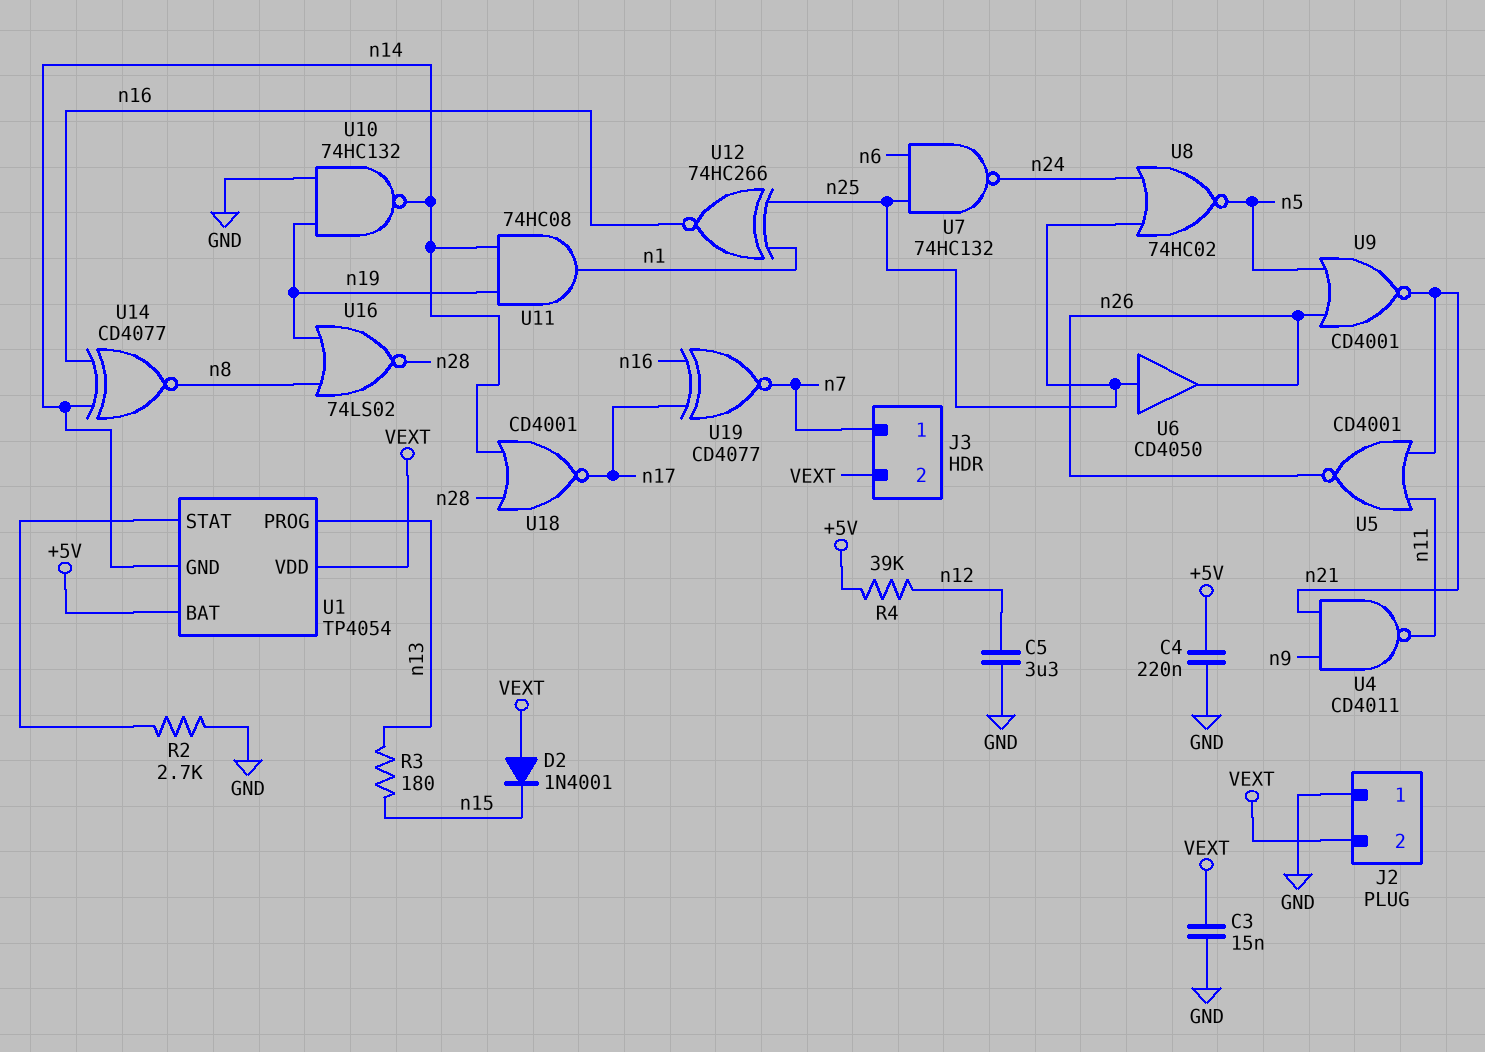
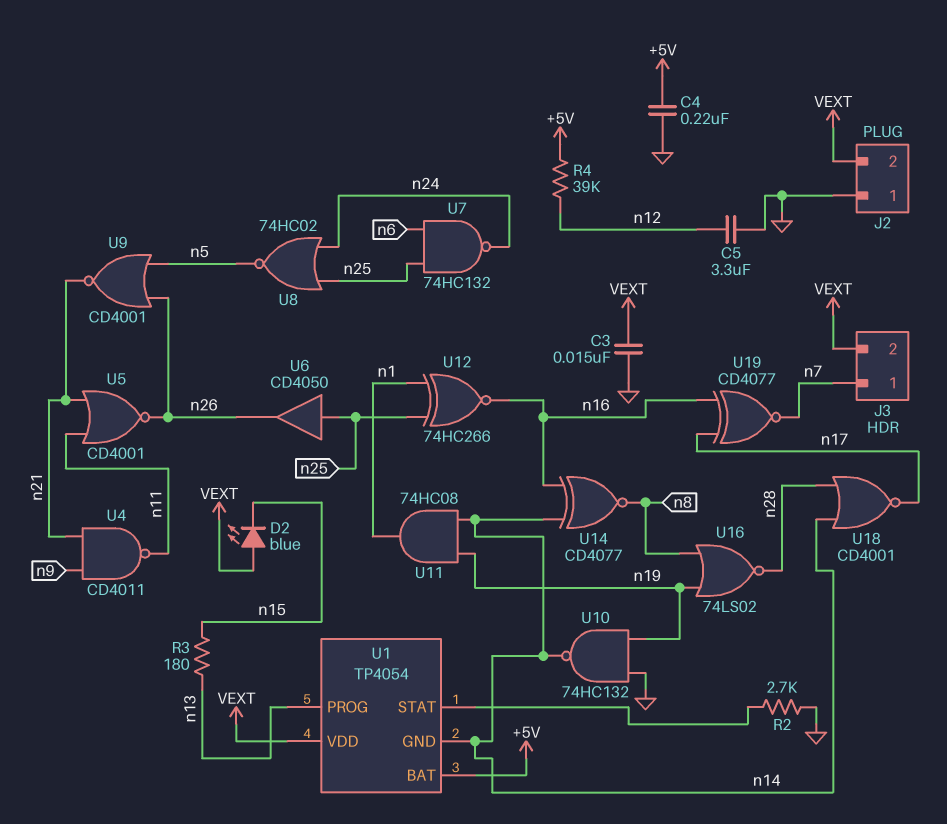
D2: diode 1N4001 (A VEXT, K n15) -> LED blue (A VEXT, K n15)

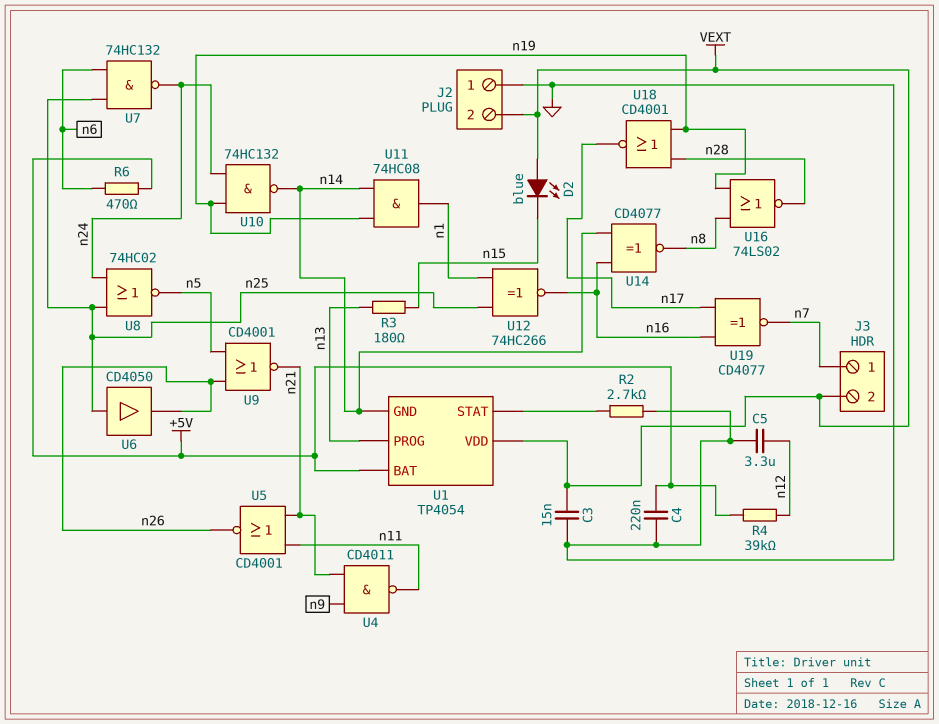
R6: none -> 470 (+5V, n6)
U10: NAND 74HC132 (in GND, in n19, out n14) -> NAND 74HC132 (in n19, in n24, out n14)
U18: NOR CD4001 (in n14, in n28, out n17) -> NOR CD4001 (in n19, in n28, out n17)

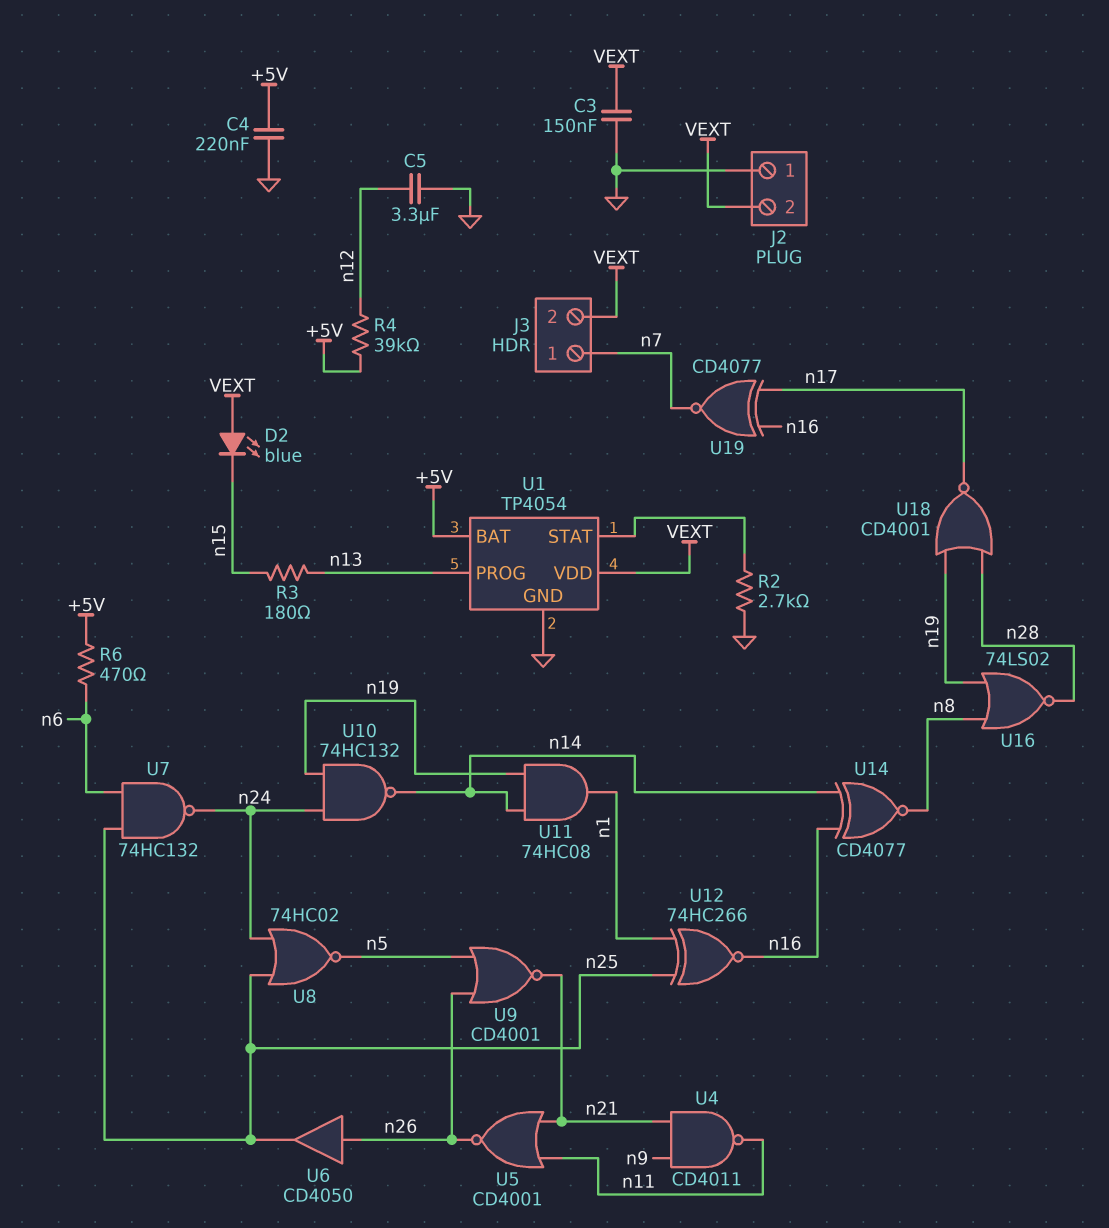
C3: 15nF (GND, VEXT) -> 150nF (GND, VEXT)
U1 pin GND: n14 -> GND
U6: buffer CD4050 (in n25, out n26) -> buffer CD4050 (in n26, out n25)

